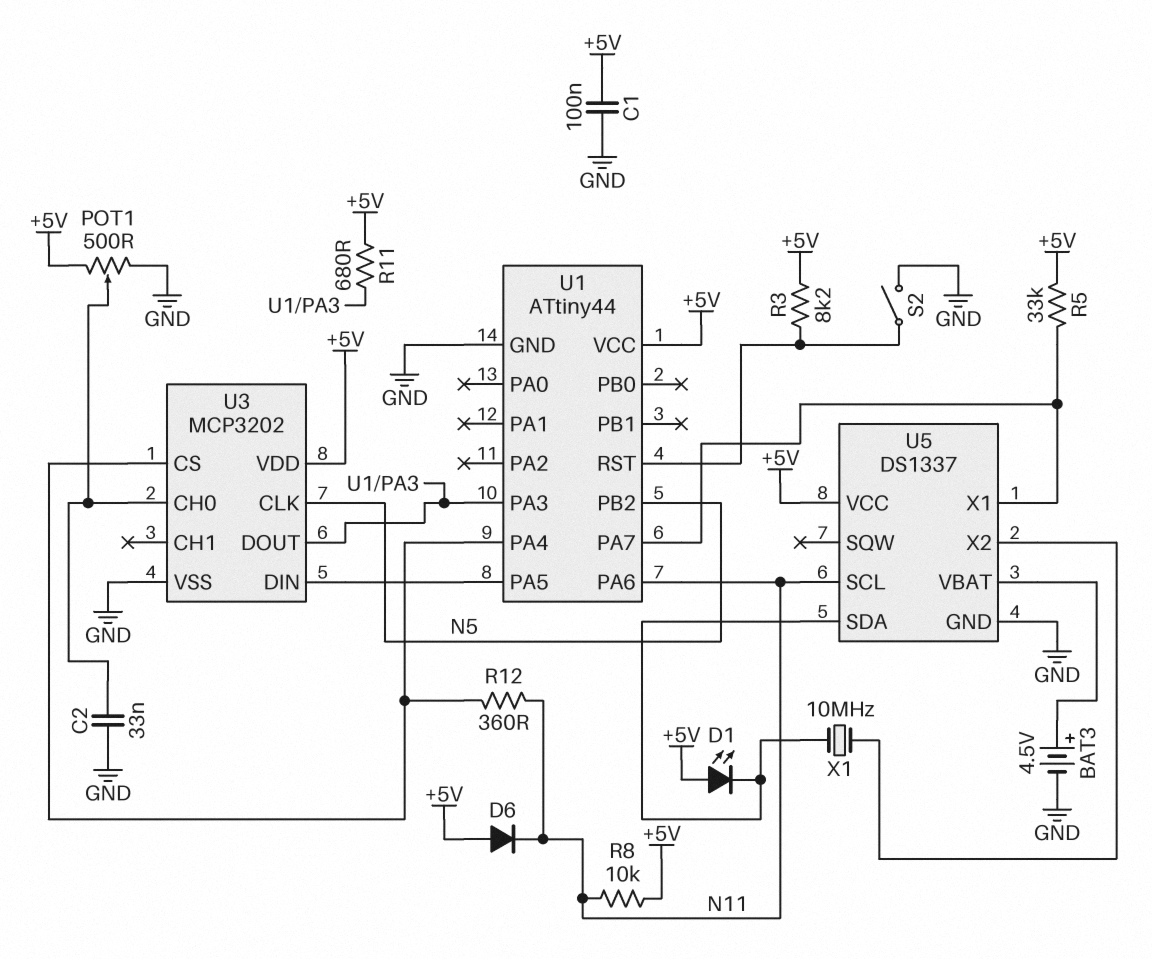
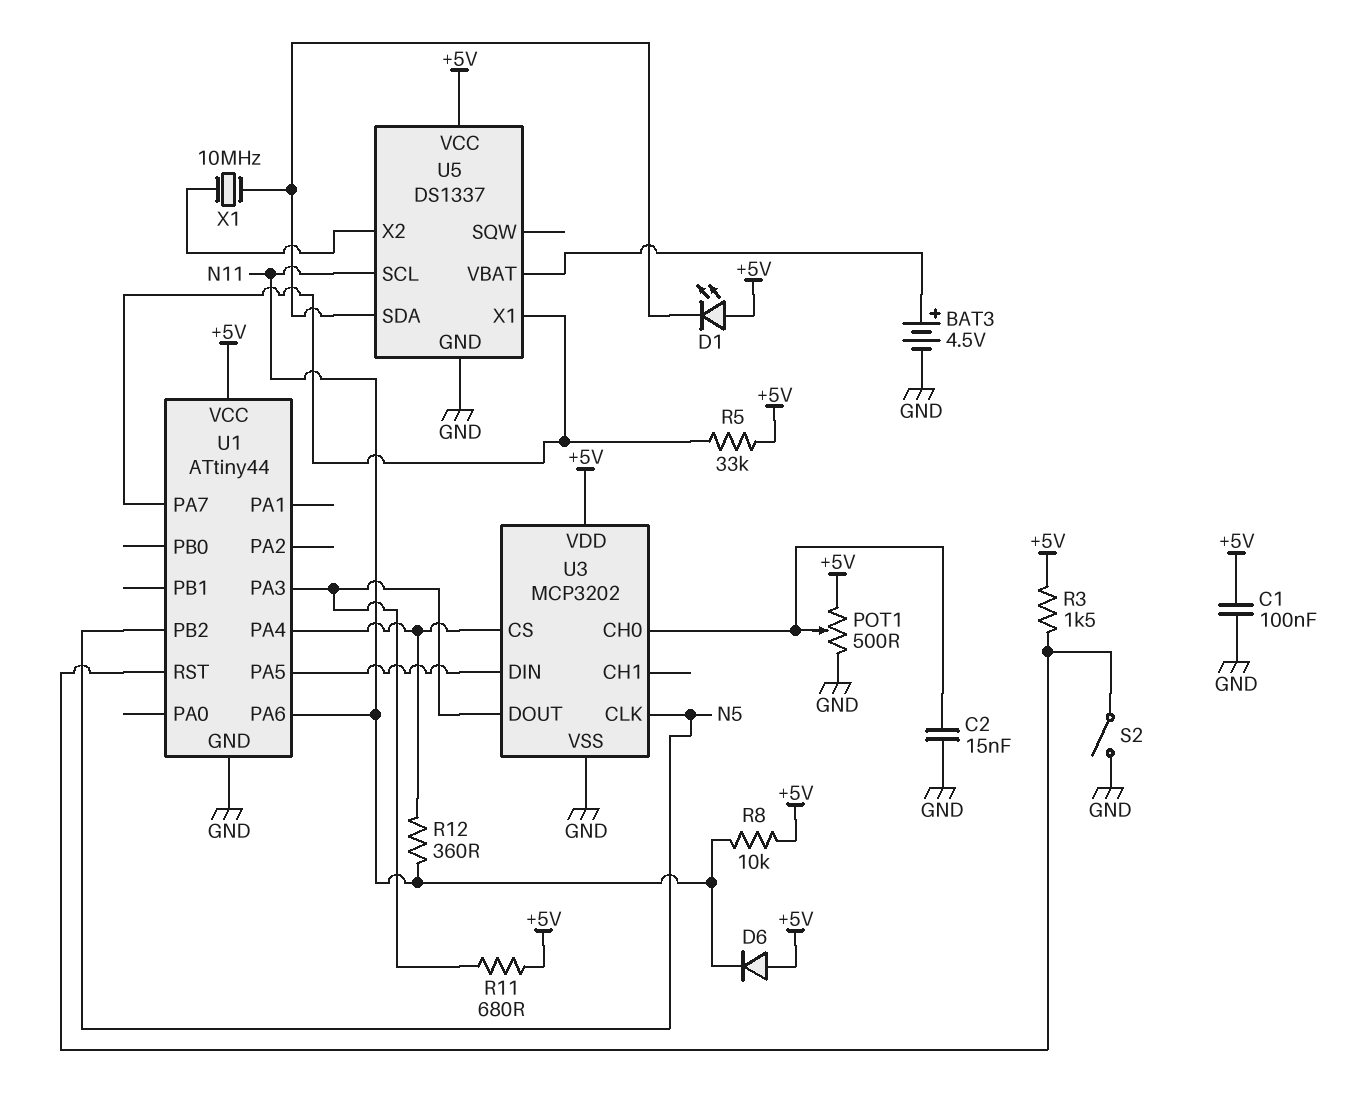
C2: 33nF (GND, U3/CH0) -> 15nF (GND, U3/CH0)
R3: 8.2k (+5V, U1/RST) -> 1.5k (+5V, U1/RST)

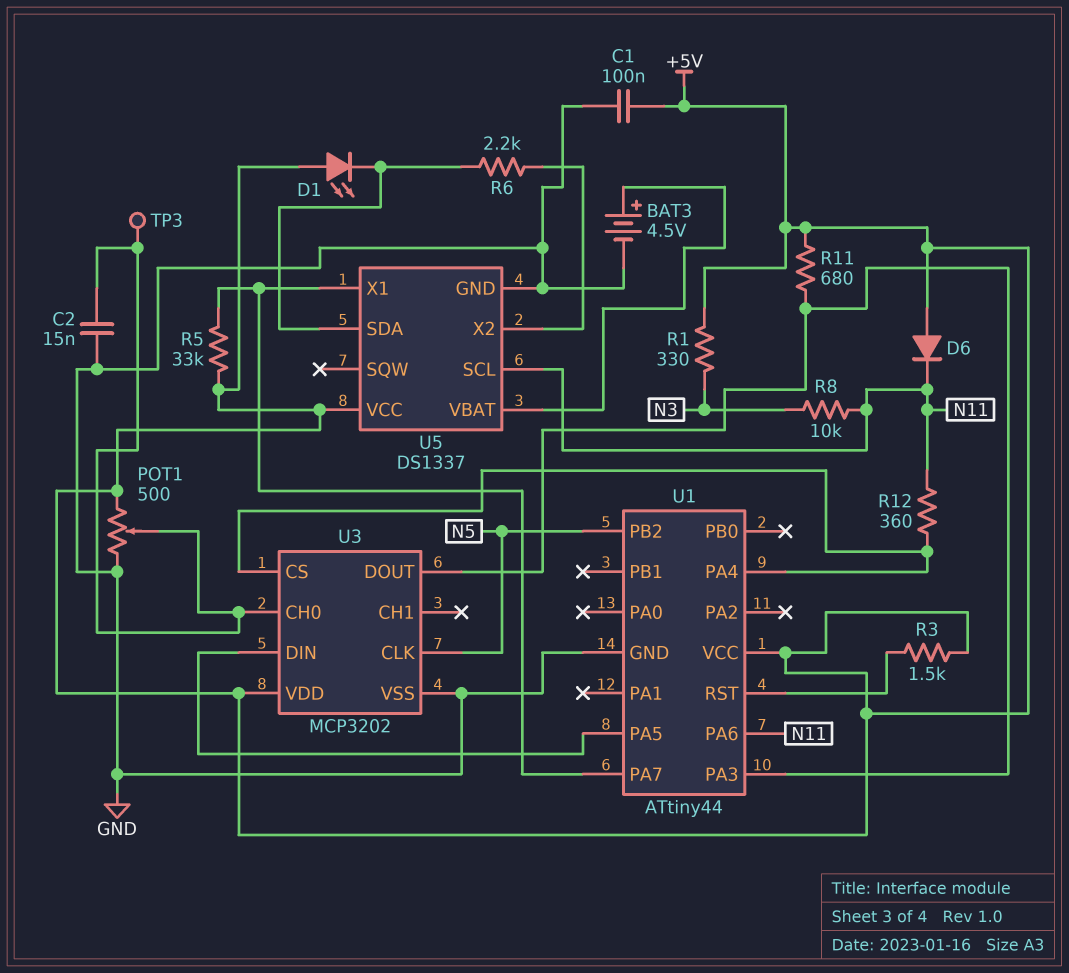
R1: none -> 330 (+5V, N3)
R6: none -> 2.2k (U5/SDA, U5/X2)
R8: 10k (+5V, N11) -> 10k (N3, N11)
S2: switch (GND, U1/RST) -> none
TP3: none -> test point (U3/CH0)
X1: 10MHz (U5/SDA, U5/X2) -> none

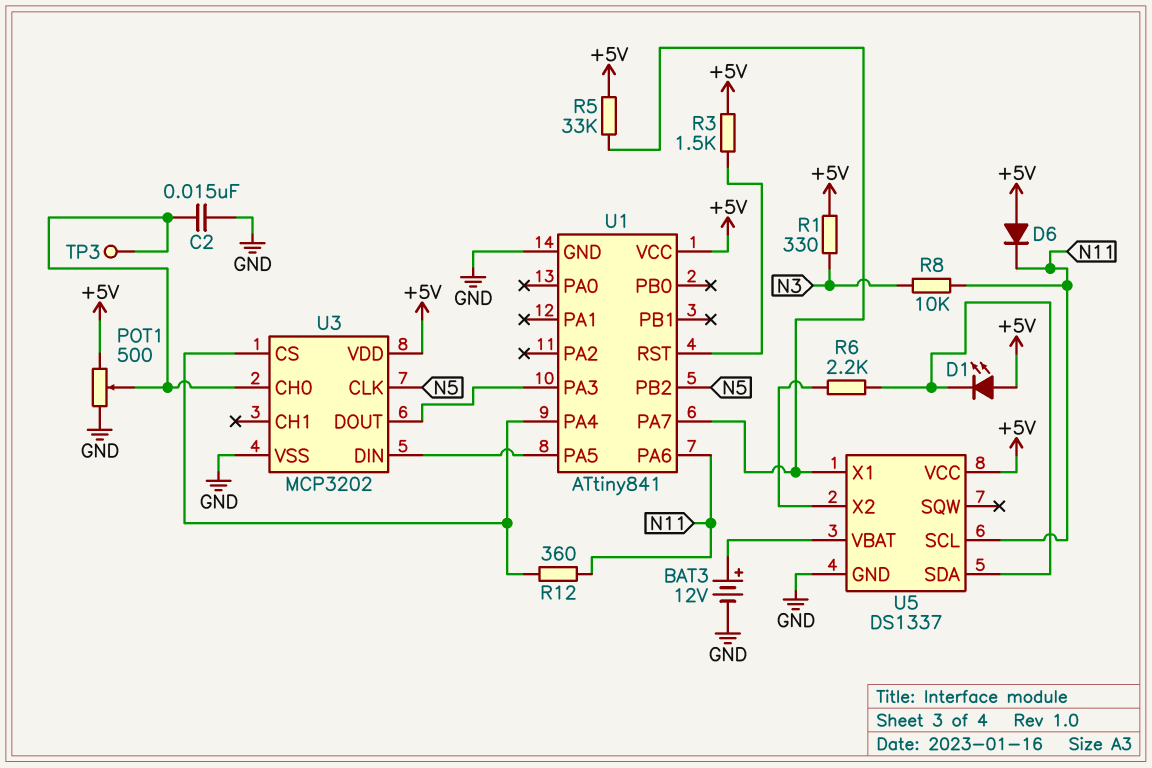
BAT3: 4.5V (plus U5/VBAT, minus GND) -> 12V (plus U5/VBAT, minus GND)
C1: 100nF (+5V, GND) -> none
R11: 680 (+5V, U1/PA3) -> none
U1: ATtiny44 -> ATtiny841

